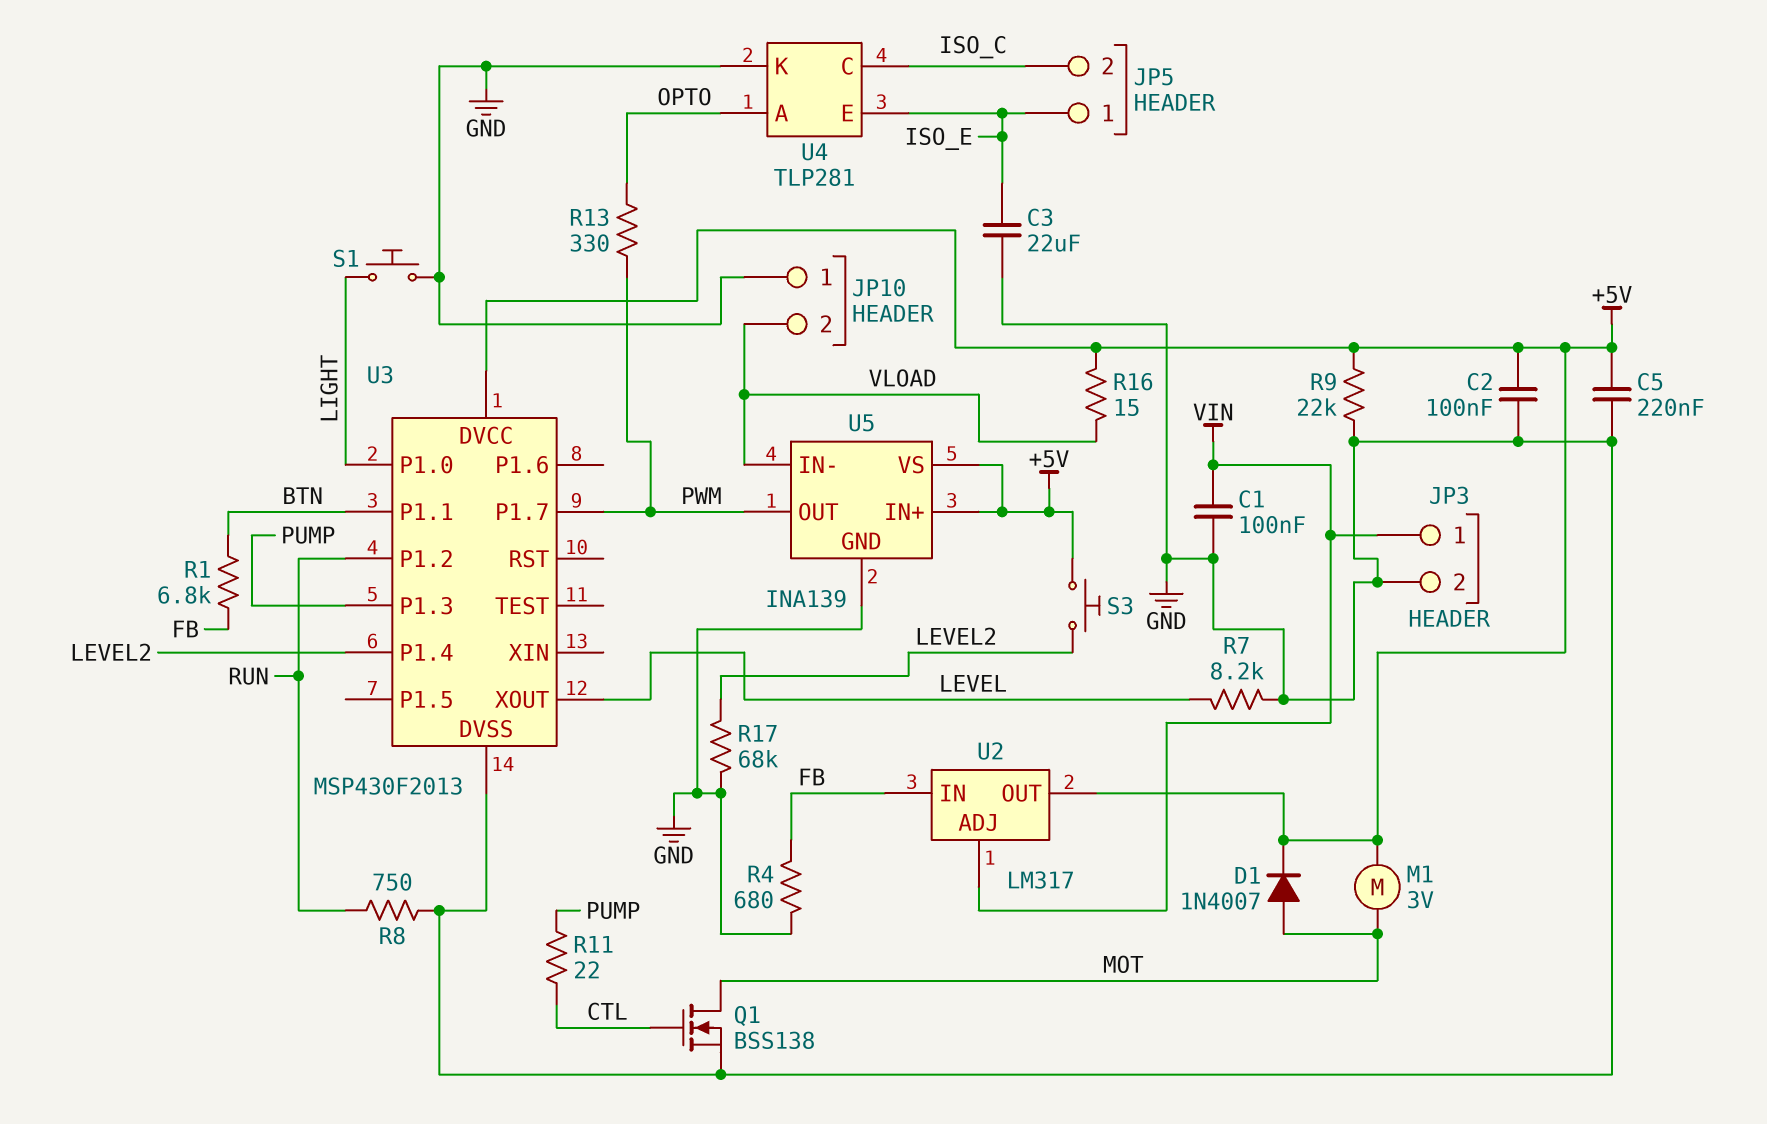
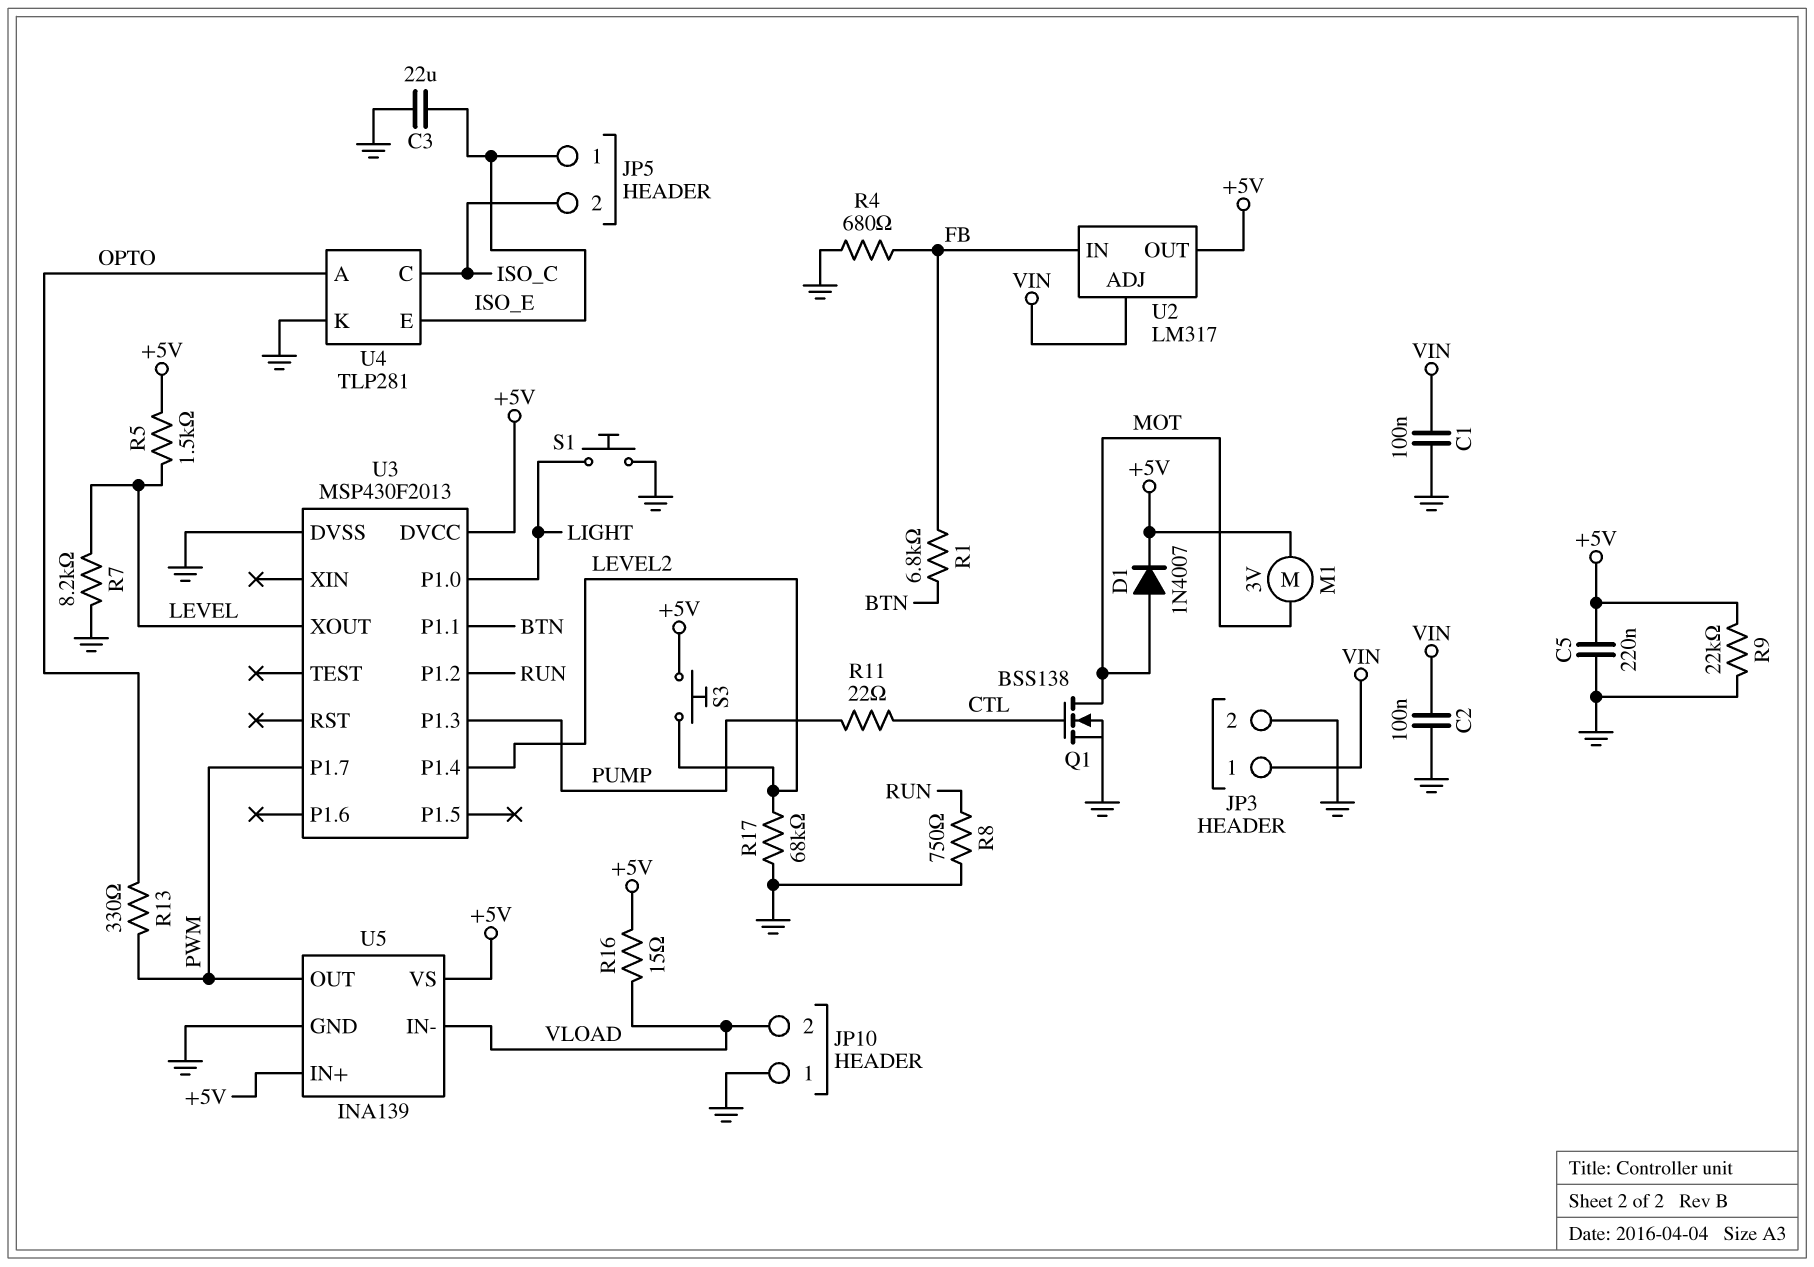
C2: 100nF (+5V, GND) -> 100nF (GND, VIN)
R5: none -> 1.5k (+5V, LEVEL)

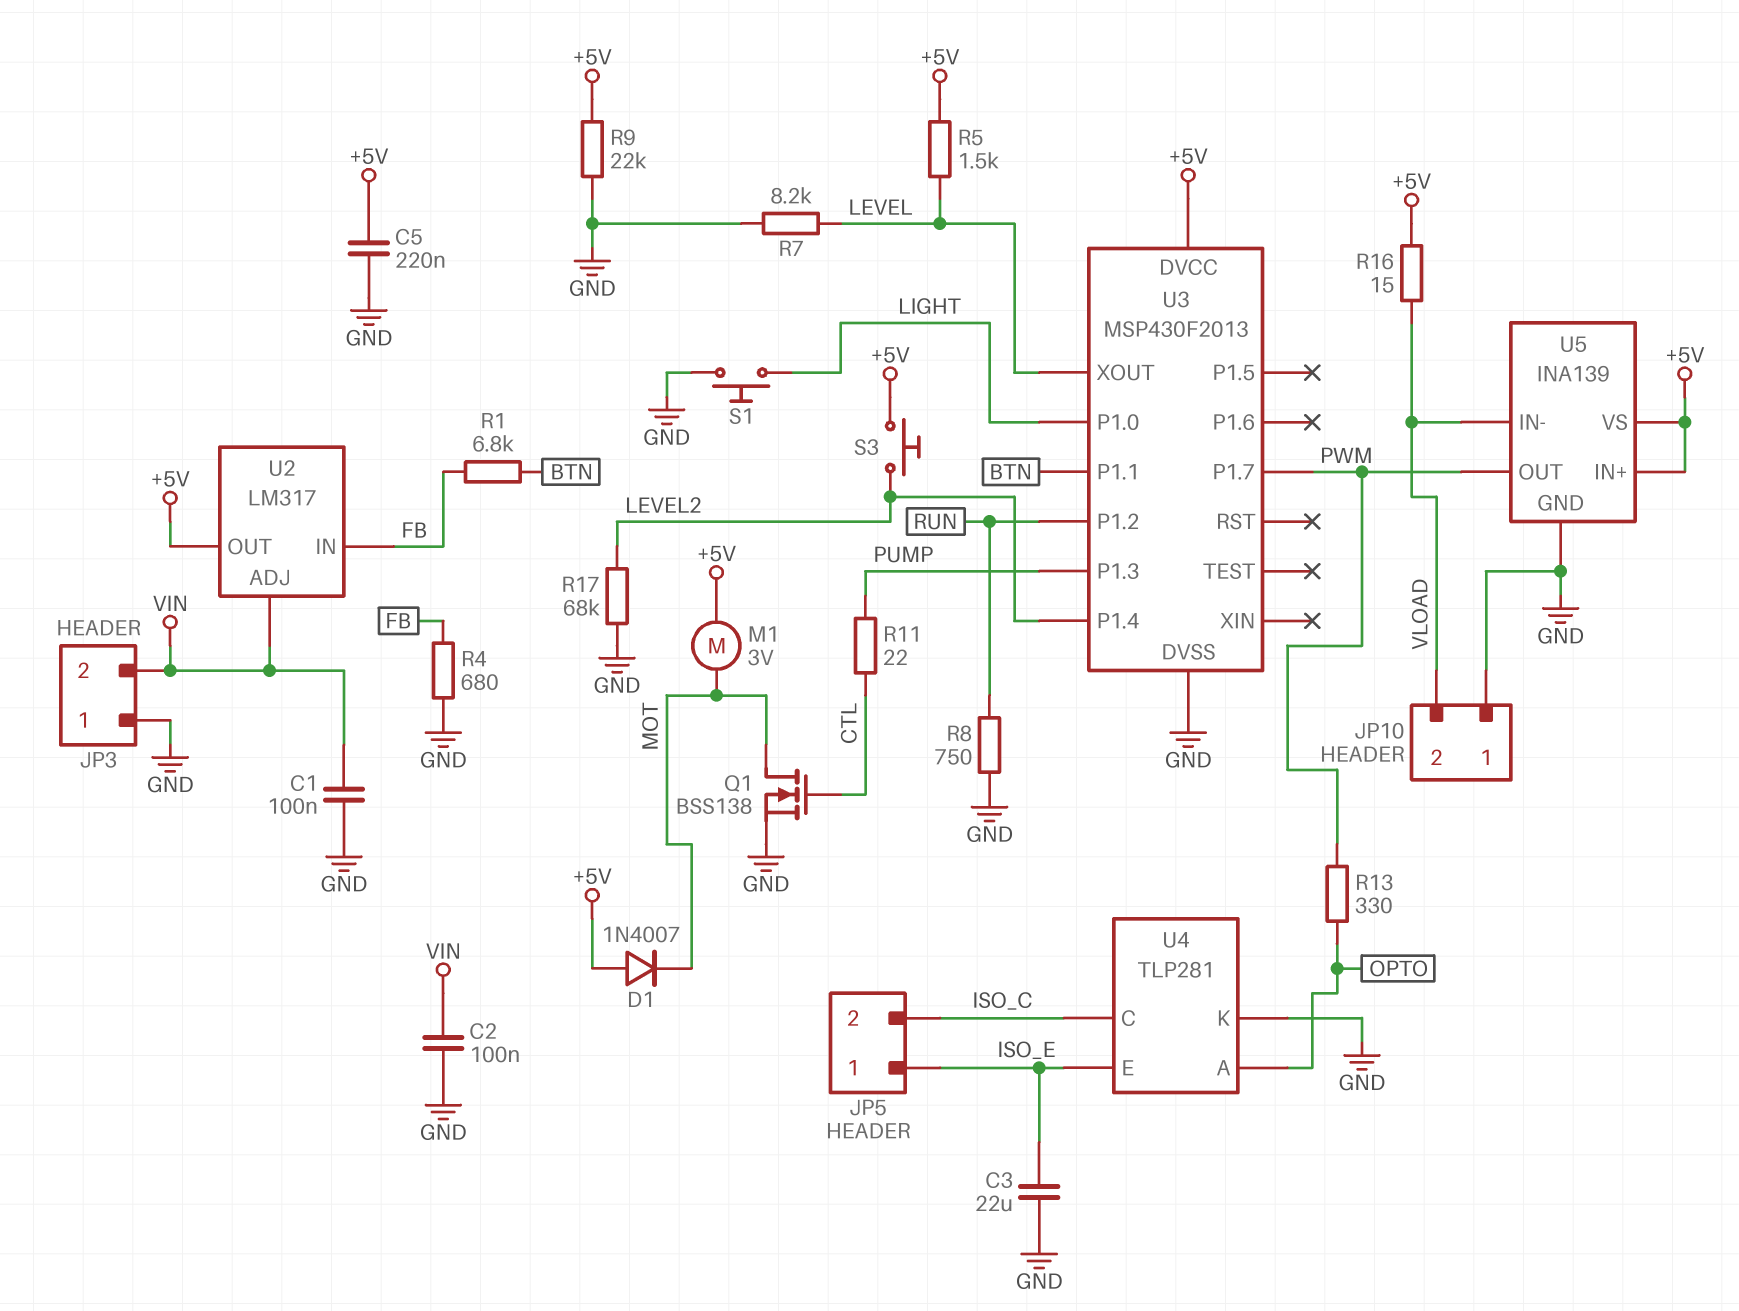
D1: diode 1N4007 (A MOT, K +5V) -> diode 1N4007 (A +5V, K MOT)
JP3 pin 1: VIN -> GND
JP3 pin 2: GND -> VIN

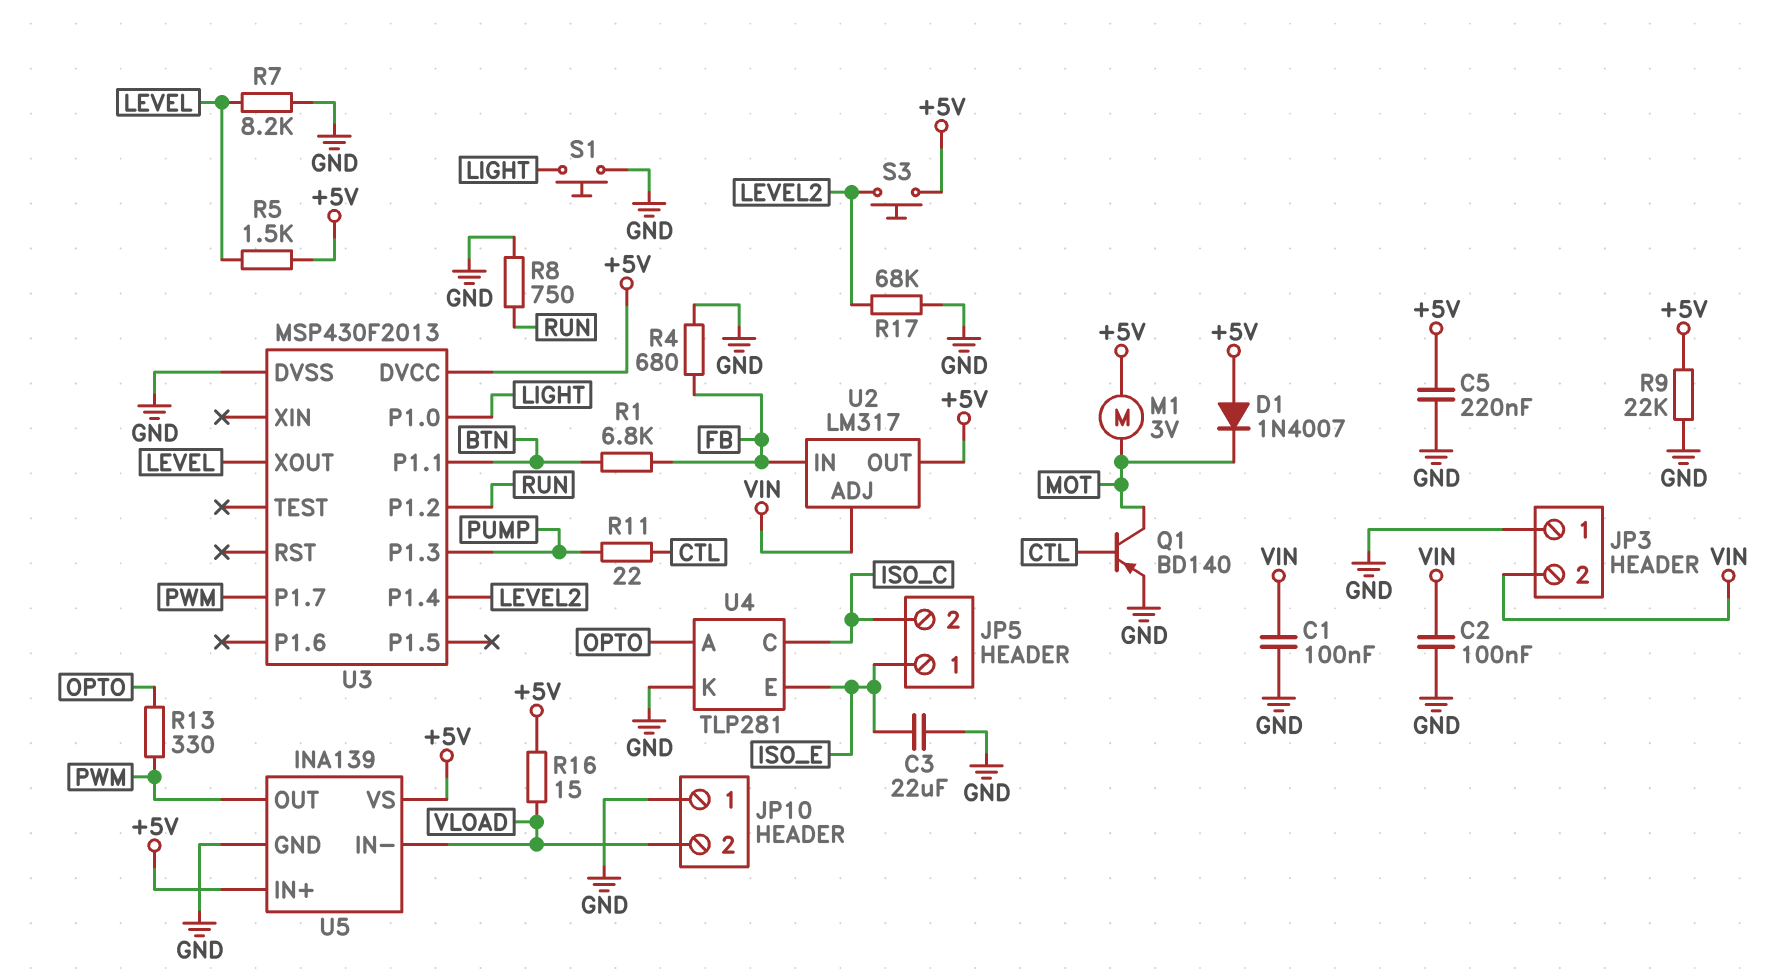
Q1: NMOS BSS138 (G CTL, D MOT, S GND) -> PNP BD140 (B CTL, C MOT, E GND)

